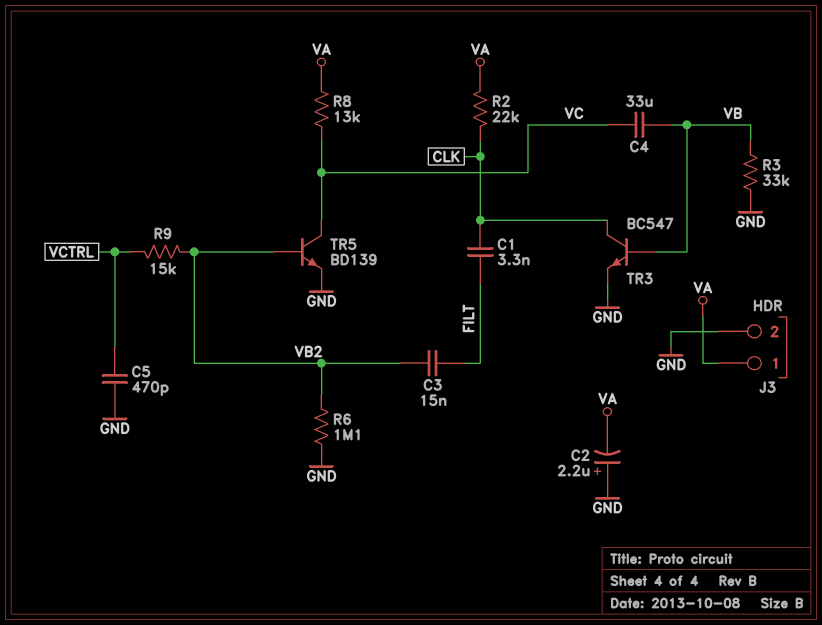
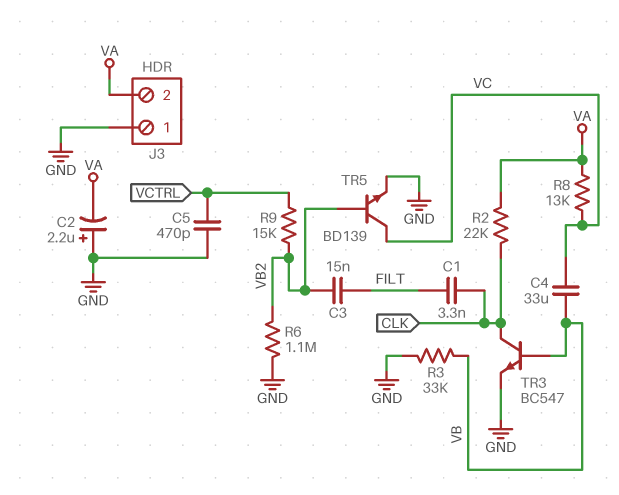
J3 pin 1: VA -> GND
J3 pin 2: GND -> VA

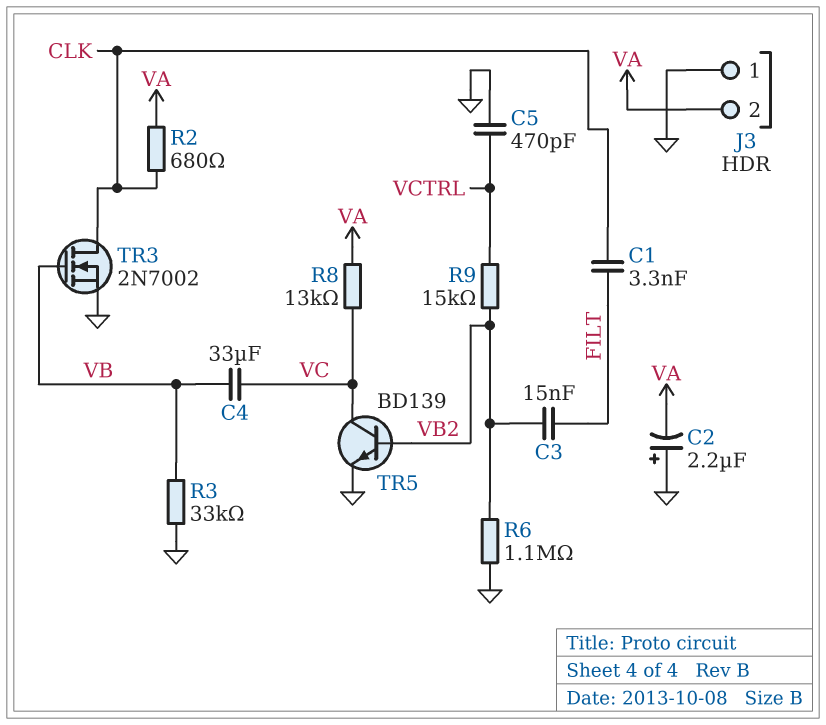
R2: 22k (CLK, VA) -> 680 (CLK, VA)
TR3: NPN BC547 (B VB, C CLK, E GND) -> NMOS 2N7002 (G VB, D CLK, S GND)

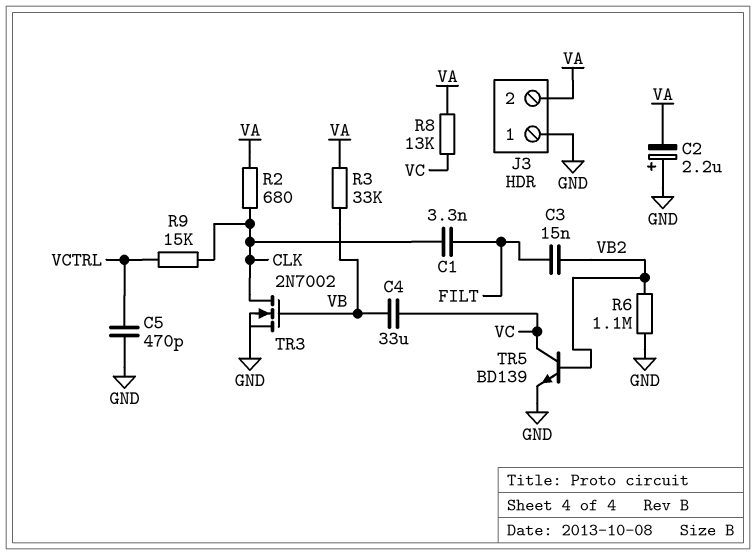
R3: 33k (GND, VB) -> 33k (VA, VB)
R9: 15k (VB2, VCTRL) -> 15k (CLK, VCTRL)

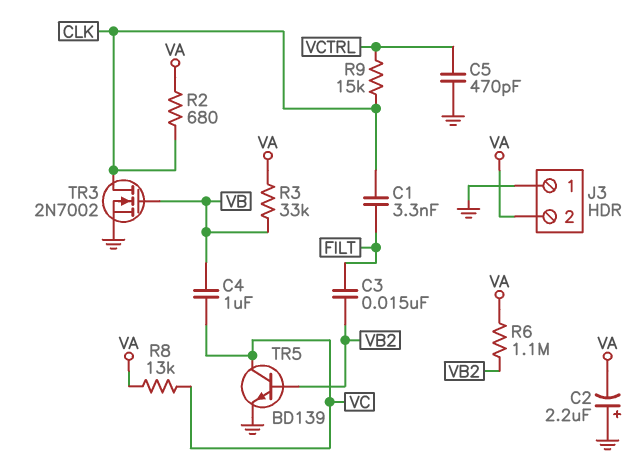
C4: 33uF (VB, VC) -> 1uF (VB, VC)
R6: 1.1M (GND, VB2) -> 1.1M (VA, VB2)

